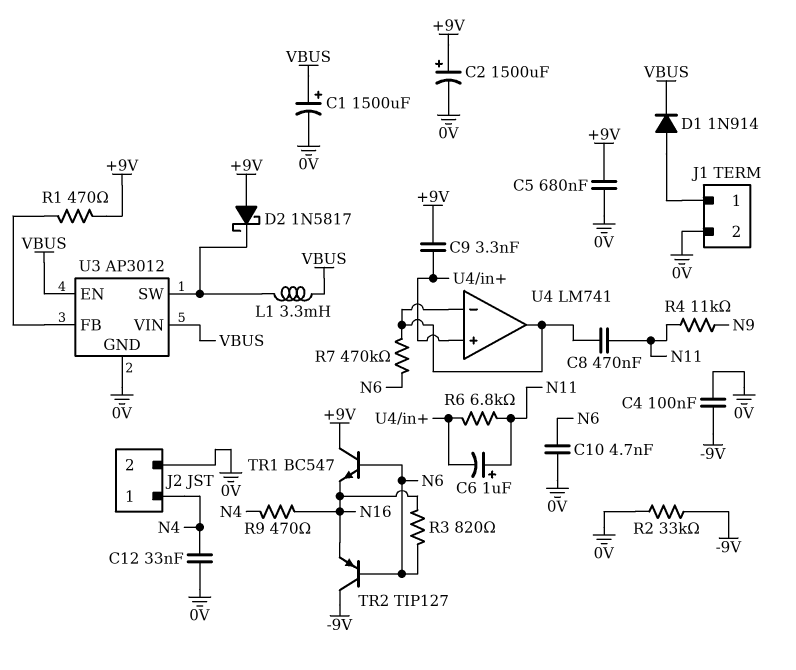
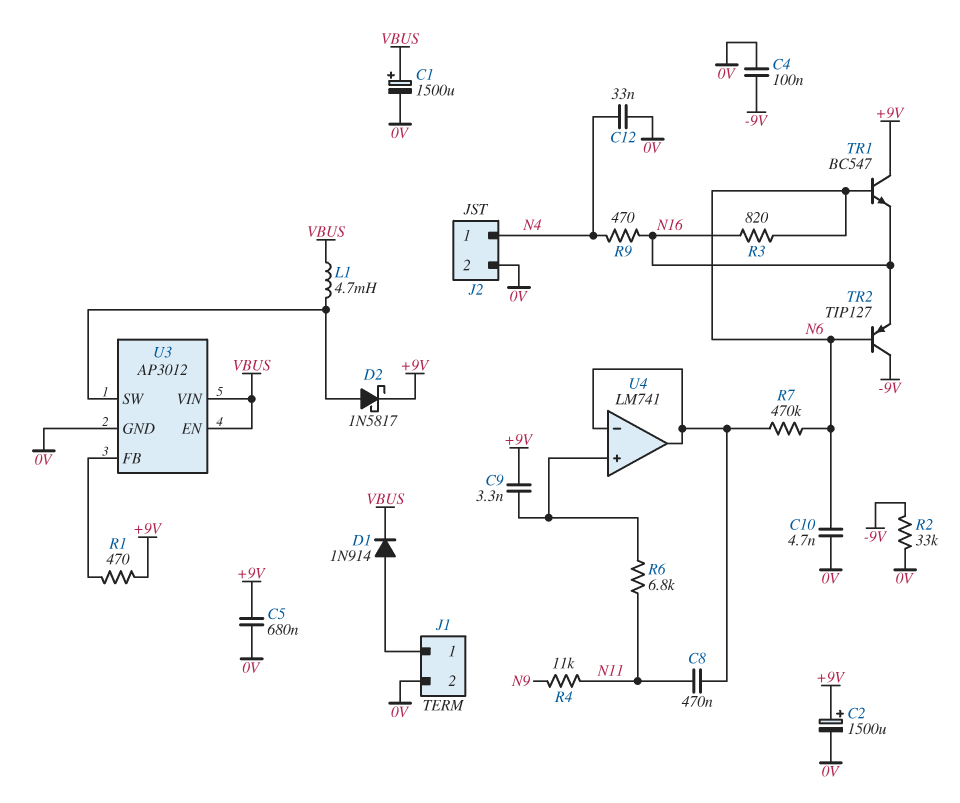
C6: 1uF (plus N11, minus U4/in+) -> none
D2: schottky 1N5817 (A +9V, K U3/SW) -> schottky 1N5817 (A U3/SW, K +9V)
L1: 3.3mH (U3/SW, VBUS) -> 4.7mH (U3/SW, VBUS)

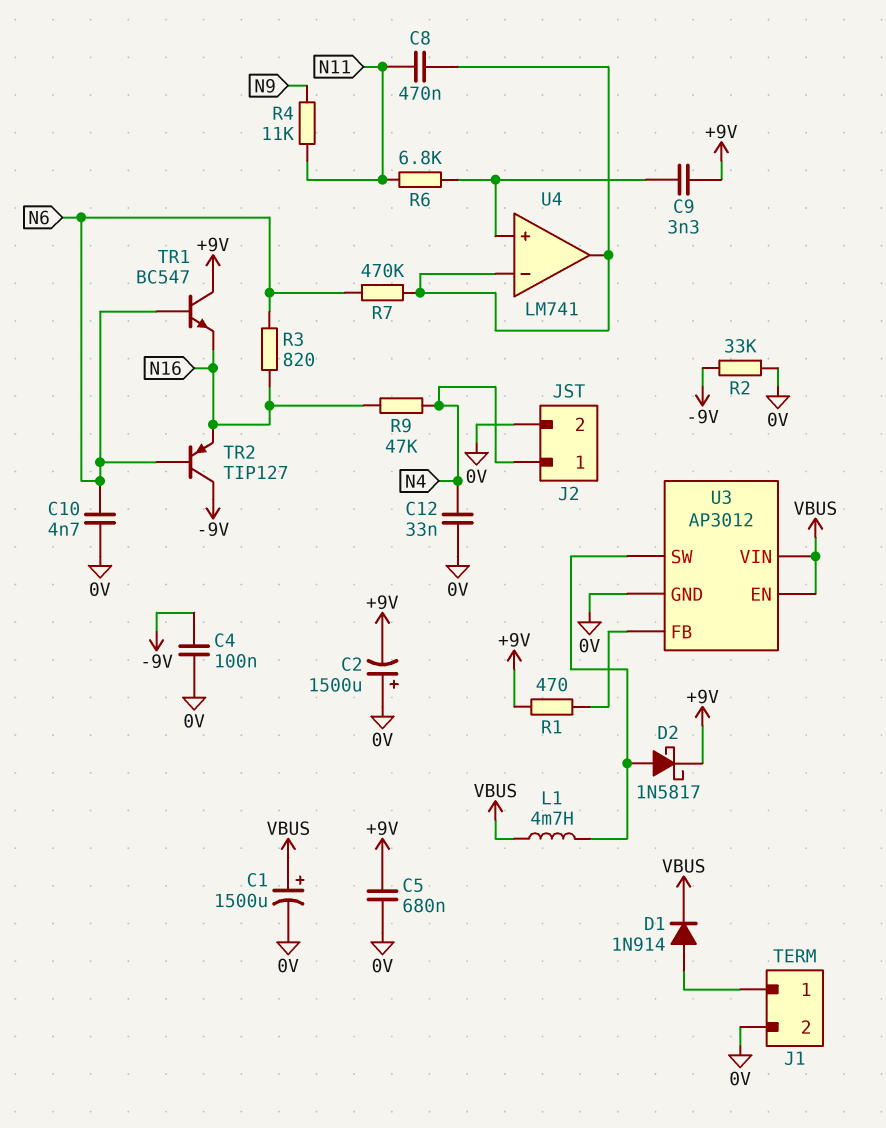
C2: 1500uF (plus +9V, minus 0V) -> 1500uF (plus 0V, minus +9V)
R9: 470 (N4, N16) -> 47k (N4, N16)

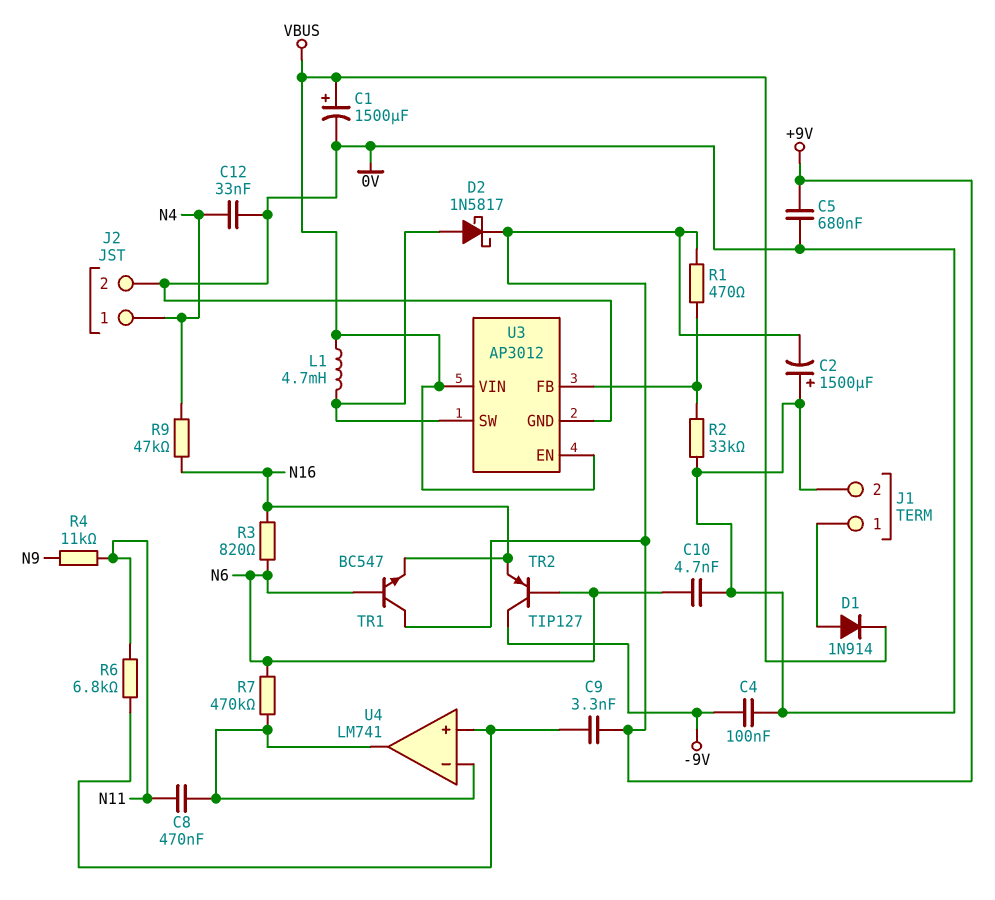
R2: 33k (-9V, 0V) -> 33k (0V, U3/FB)

